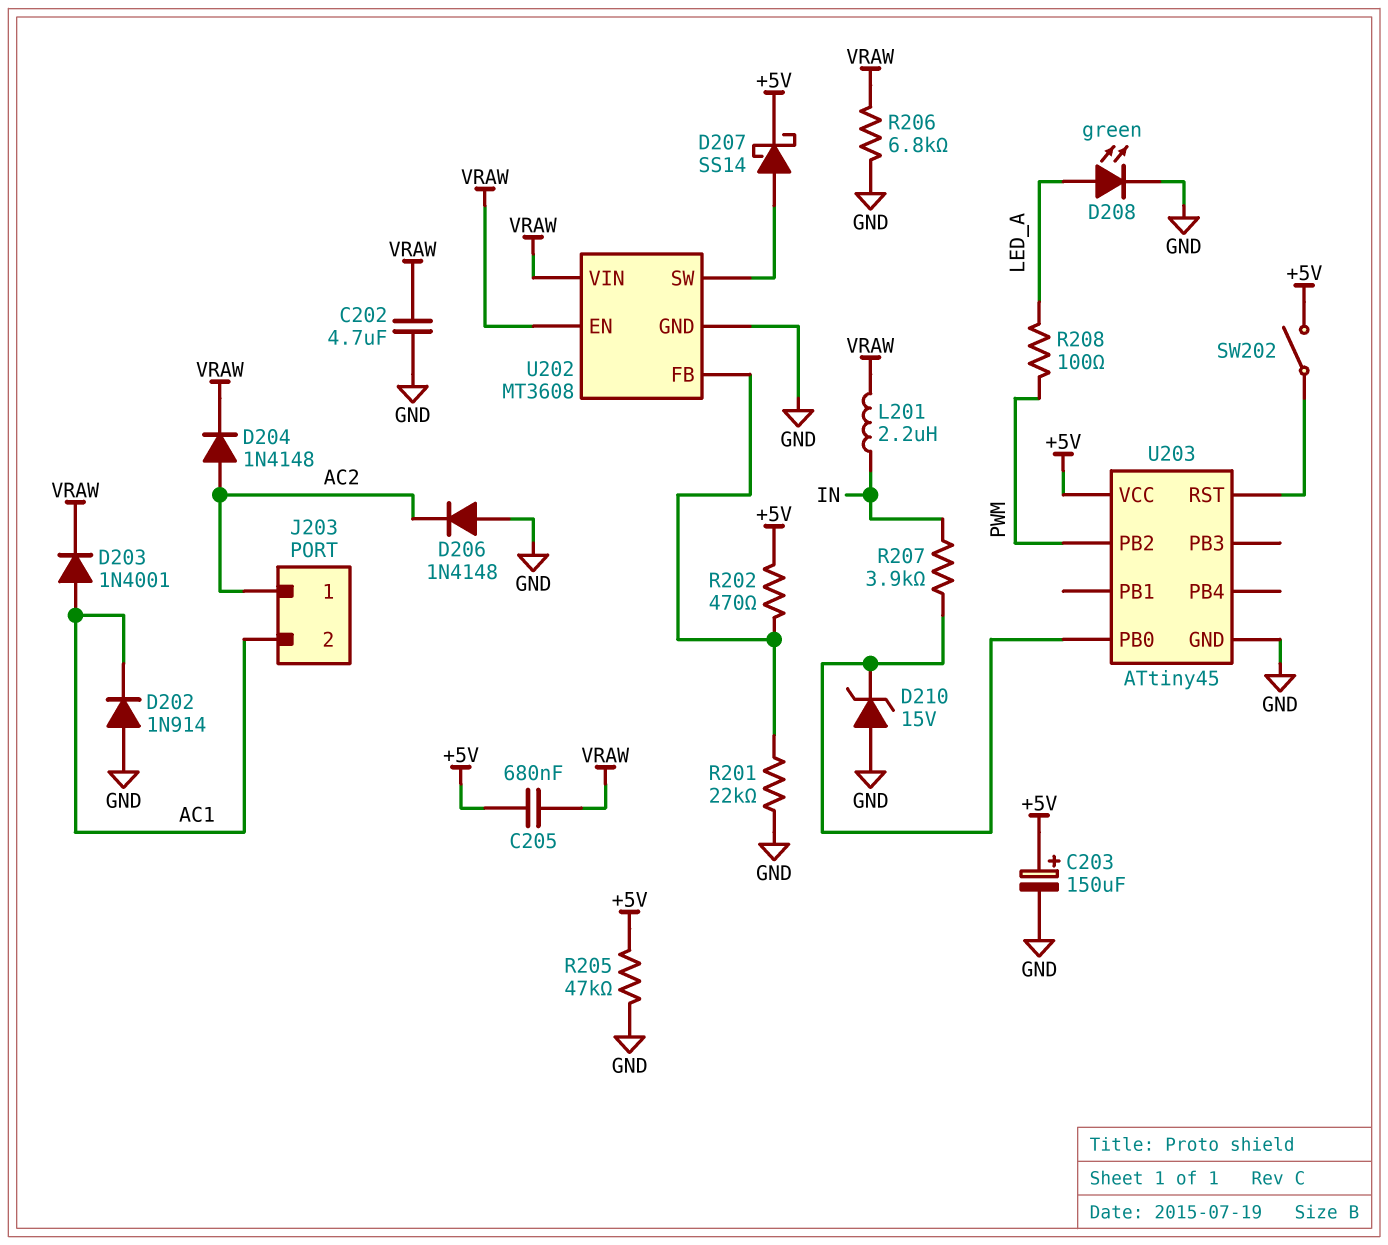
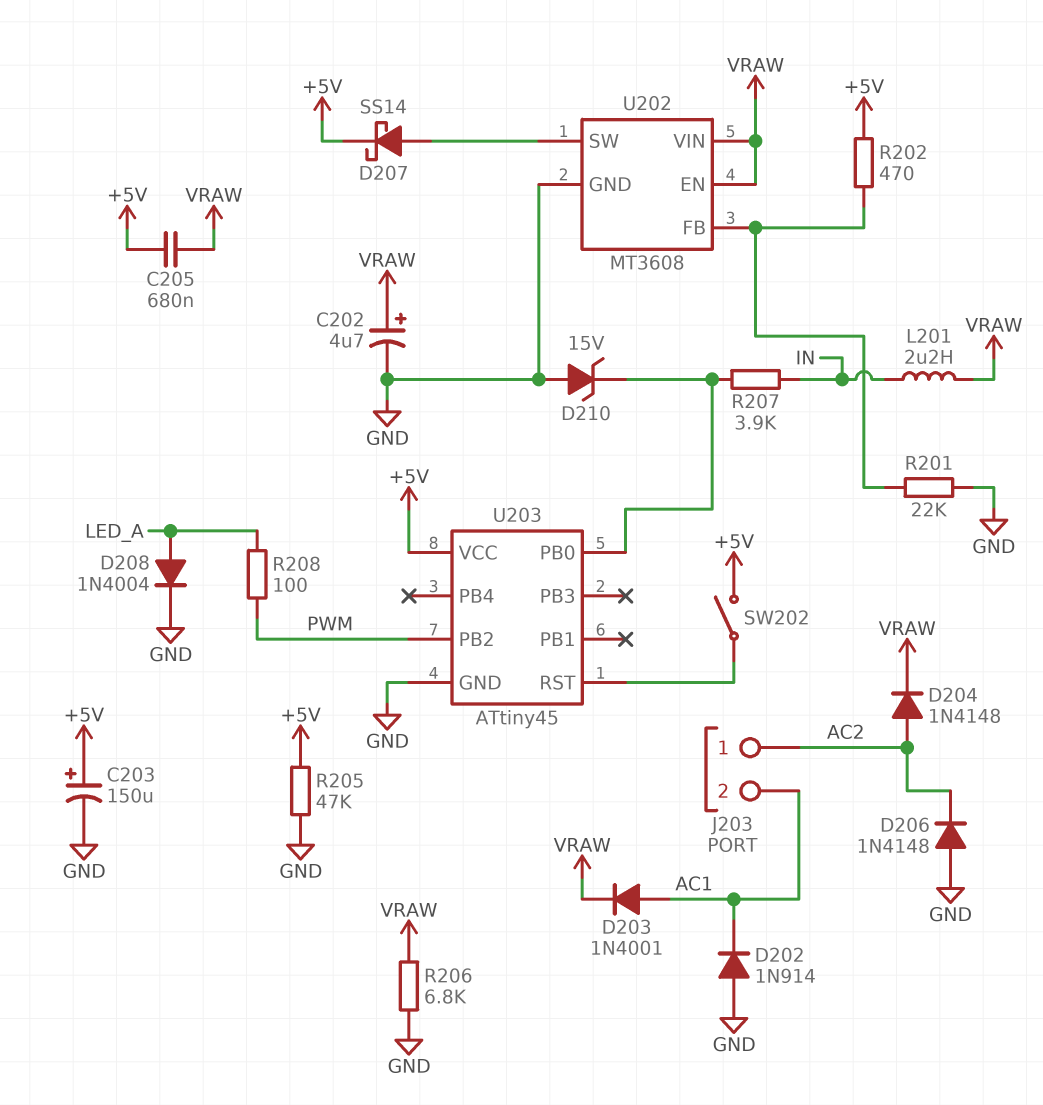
C202: 4.7uF (GND, VRAW) -> 4.7uF (plus VRAW, minus GND)
D208: LED green (A LED_A, K GND) -> diode 1N4004 (A LED_A, K GND)

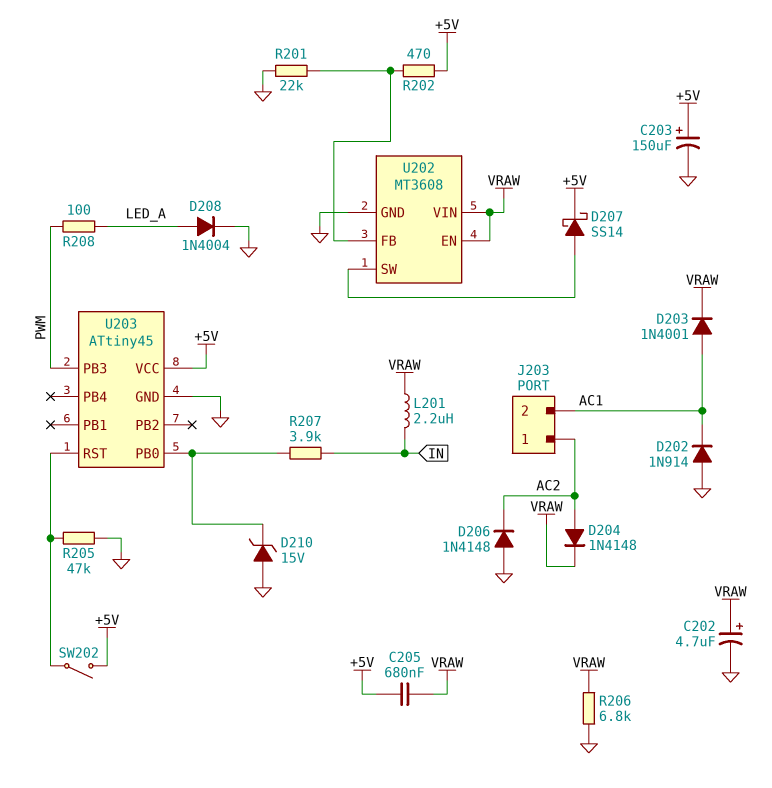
R205: 47k (+5V, GND) -> 47k (GND, U203/RST)
U203 pin PB2: PWM -> none
U203 pin PB3: none -> PWM

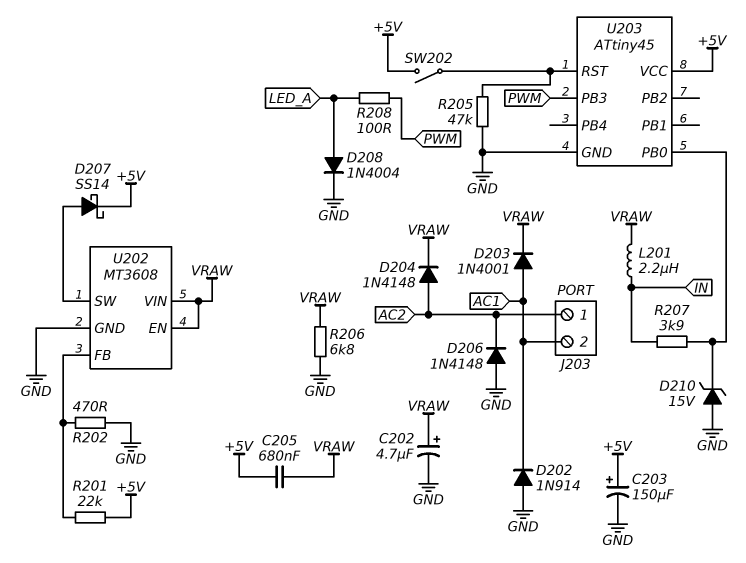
R201: 22k (GND, U202/FB) -> 22k (+5V, U202/FB)
R202: 470 (+5V, U202/FB) -> 470 (GND, U202/FB)

